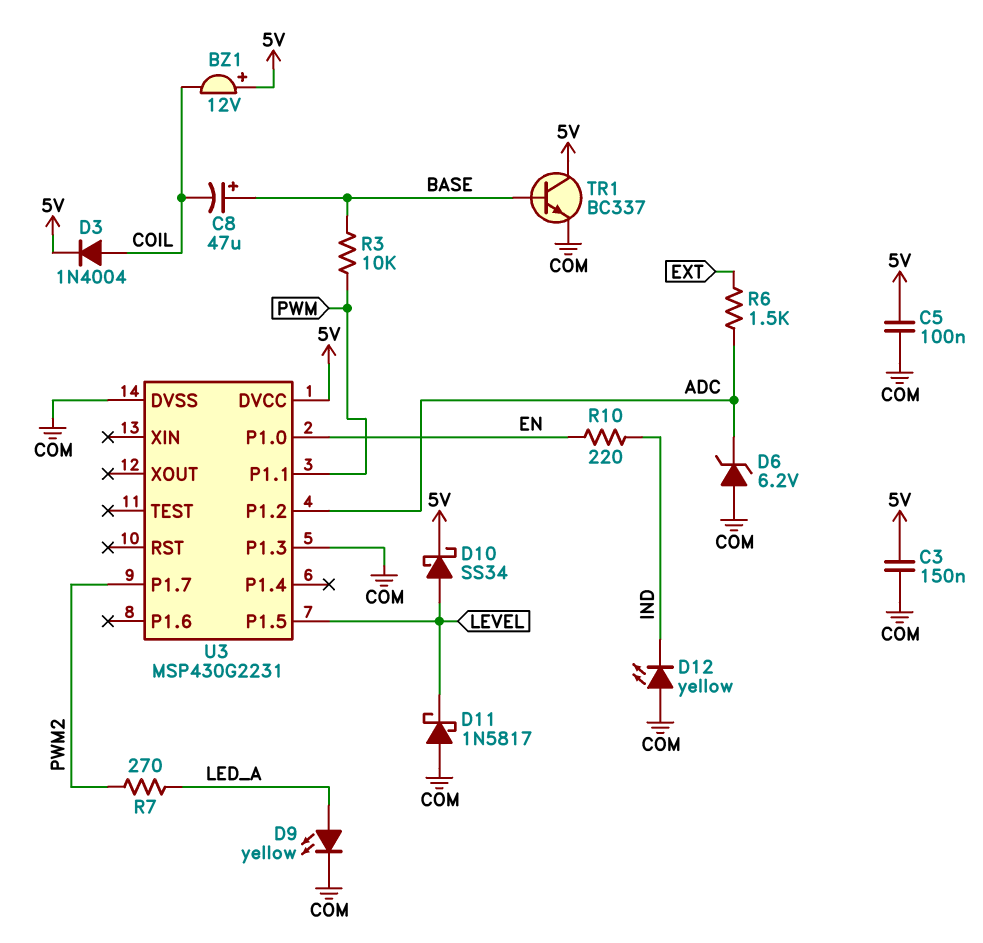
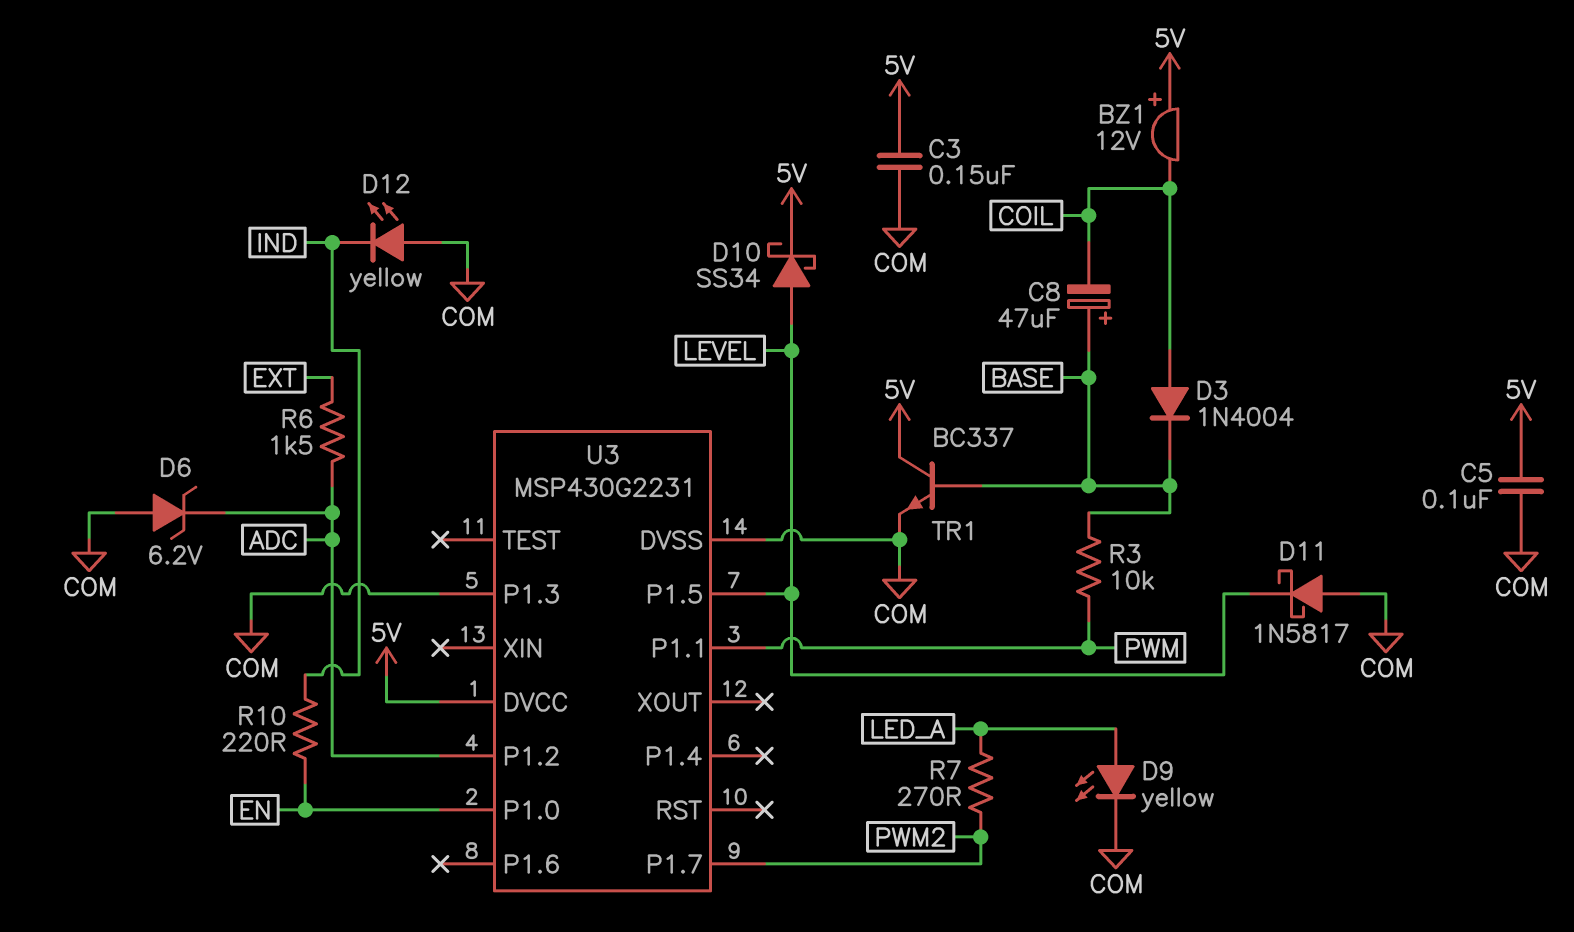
D3: diode 1N4004 (A COIL, K 5V) -> diode 1N4004 (A COIL, K BASE)

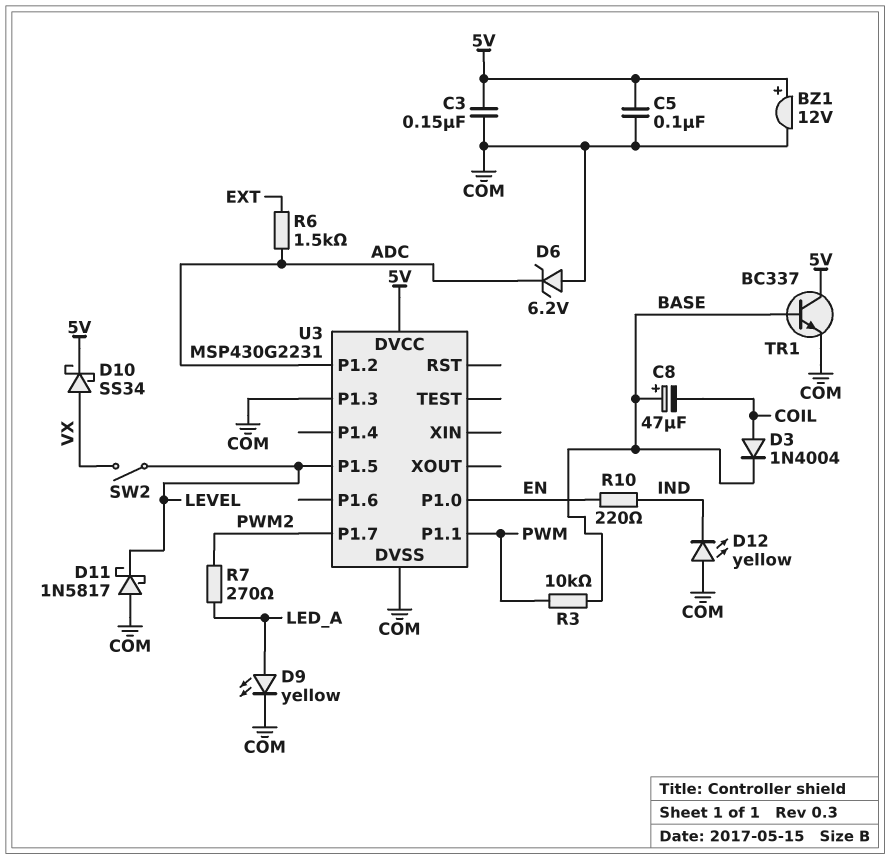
BZ1: buzzer 12V (plus 5V, minus COIL) -> buzzer 12V (plus 5V, minus COM)
D10: schottky SS34 (A LEVEL, K 5V) -> schottky SS34 (A VX, K 5V)
SW2: none -> switch (LEVEL, VX)

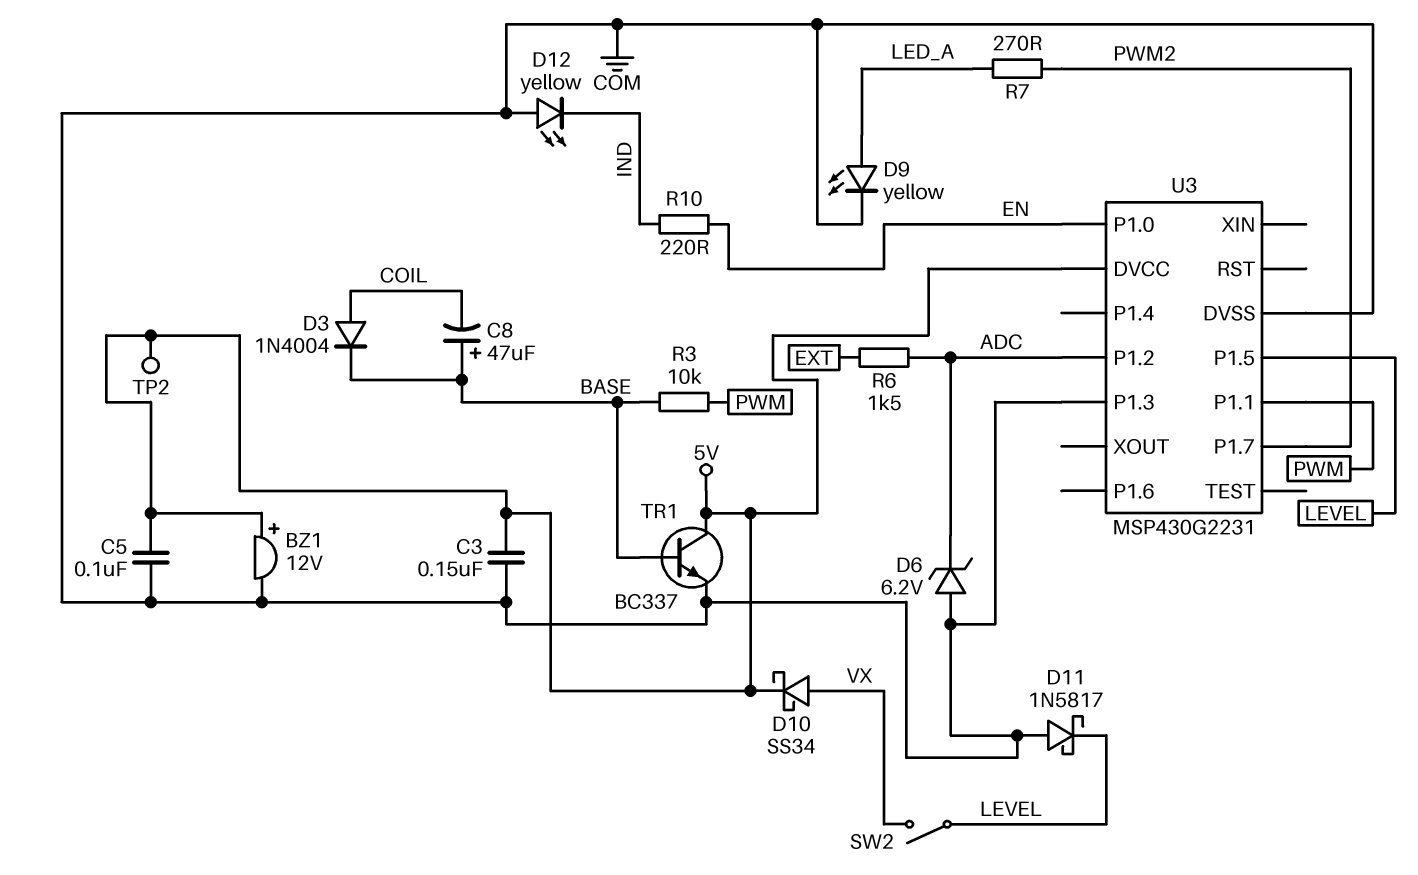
TP2: none -> test point (5V)

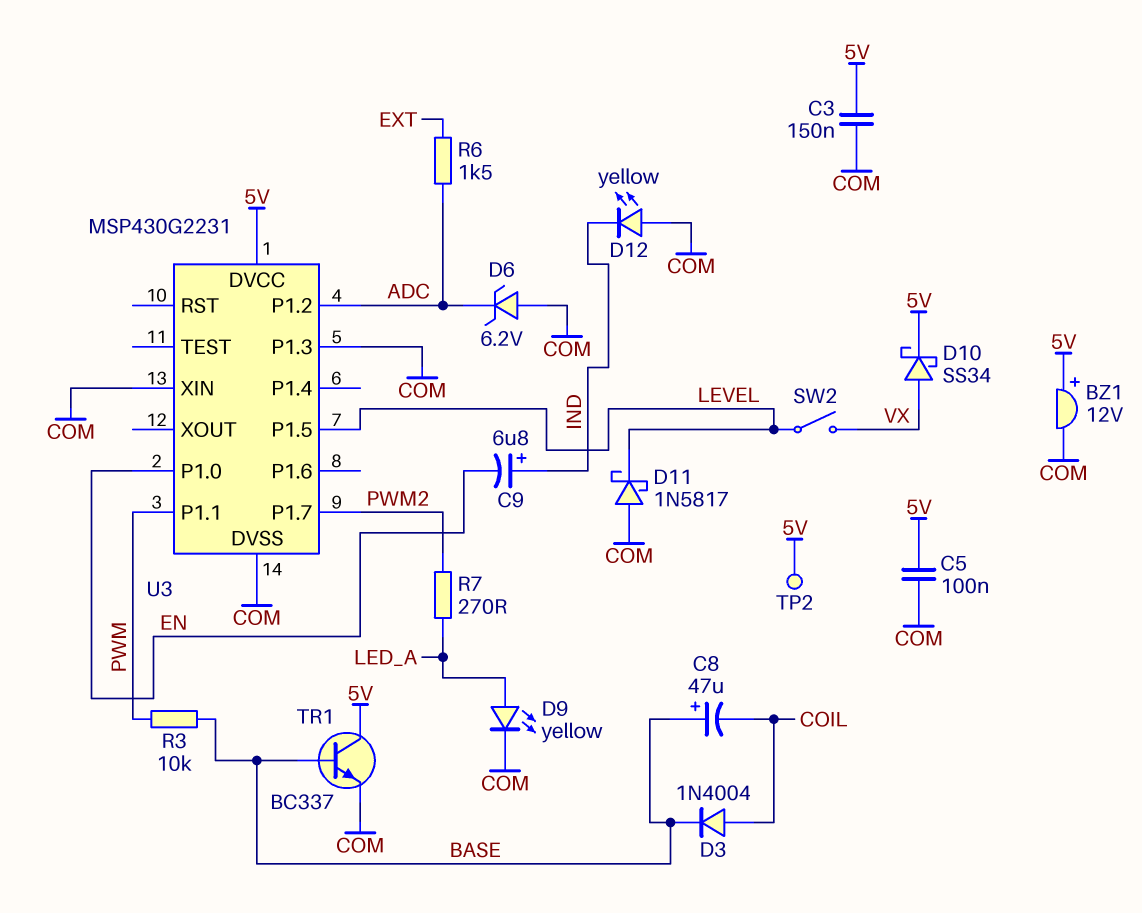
C9: none -> 6.8uF (plus IND, minus EN)
R10: 220 (EN, IND) -> none
U3 pin XIN: none -> COM

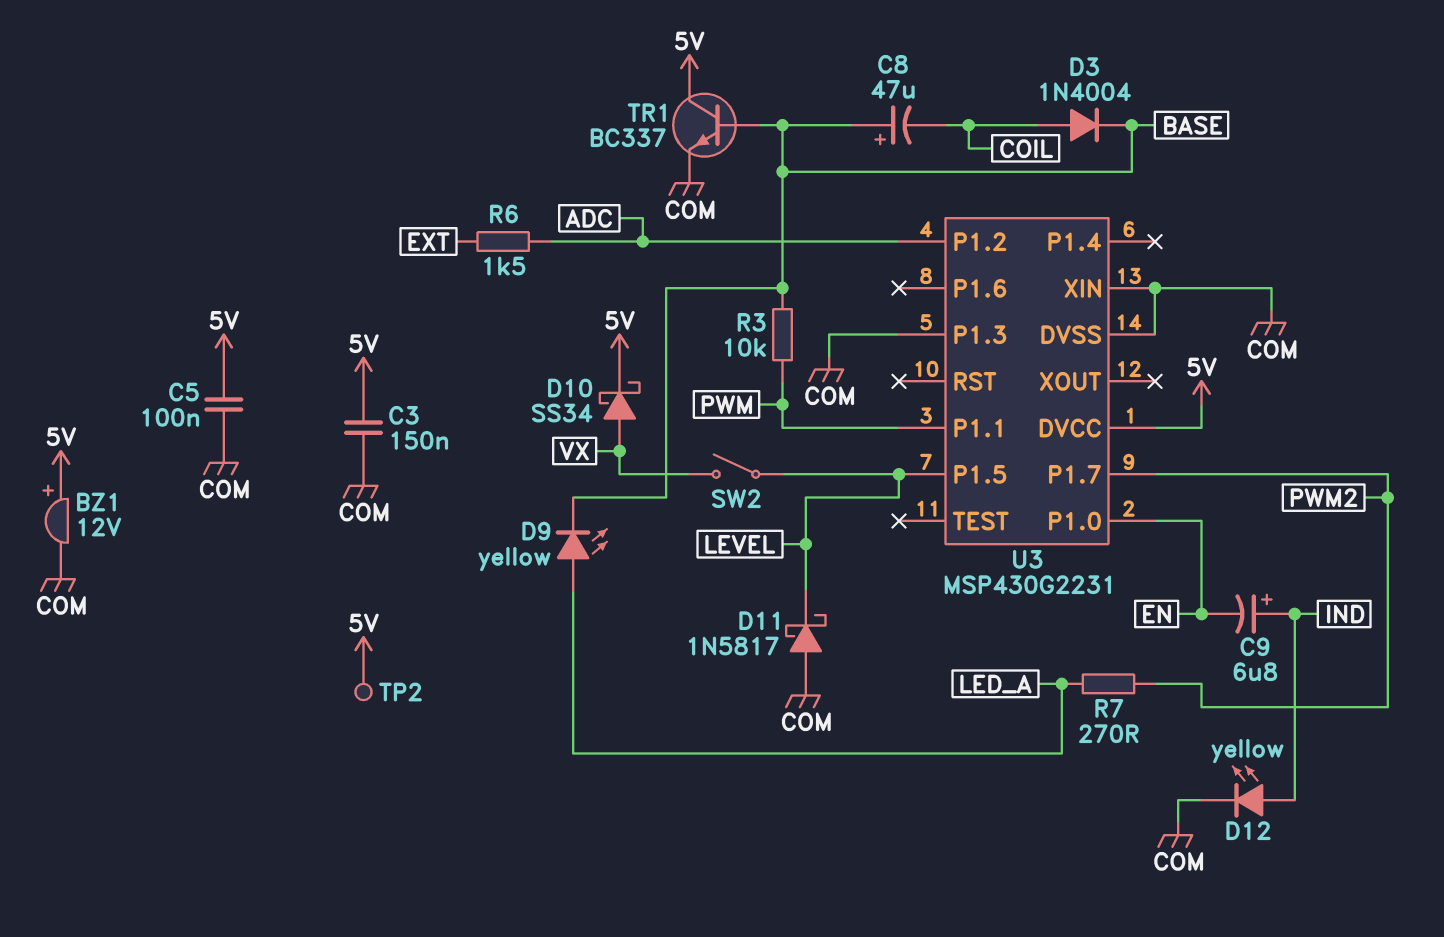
D6: zener 6.2V (A COM, K ADC) -> none
D9: LED yellow (A LED_A, K COM) -> LED yellow (A LED_A, K BASE)
D12: LED yellow (A COM, K IND) -> LED yellow (A IND, K COM)

